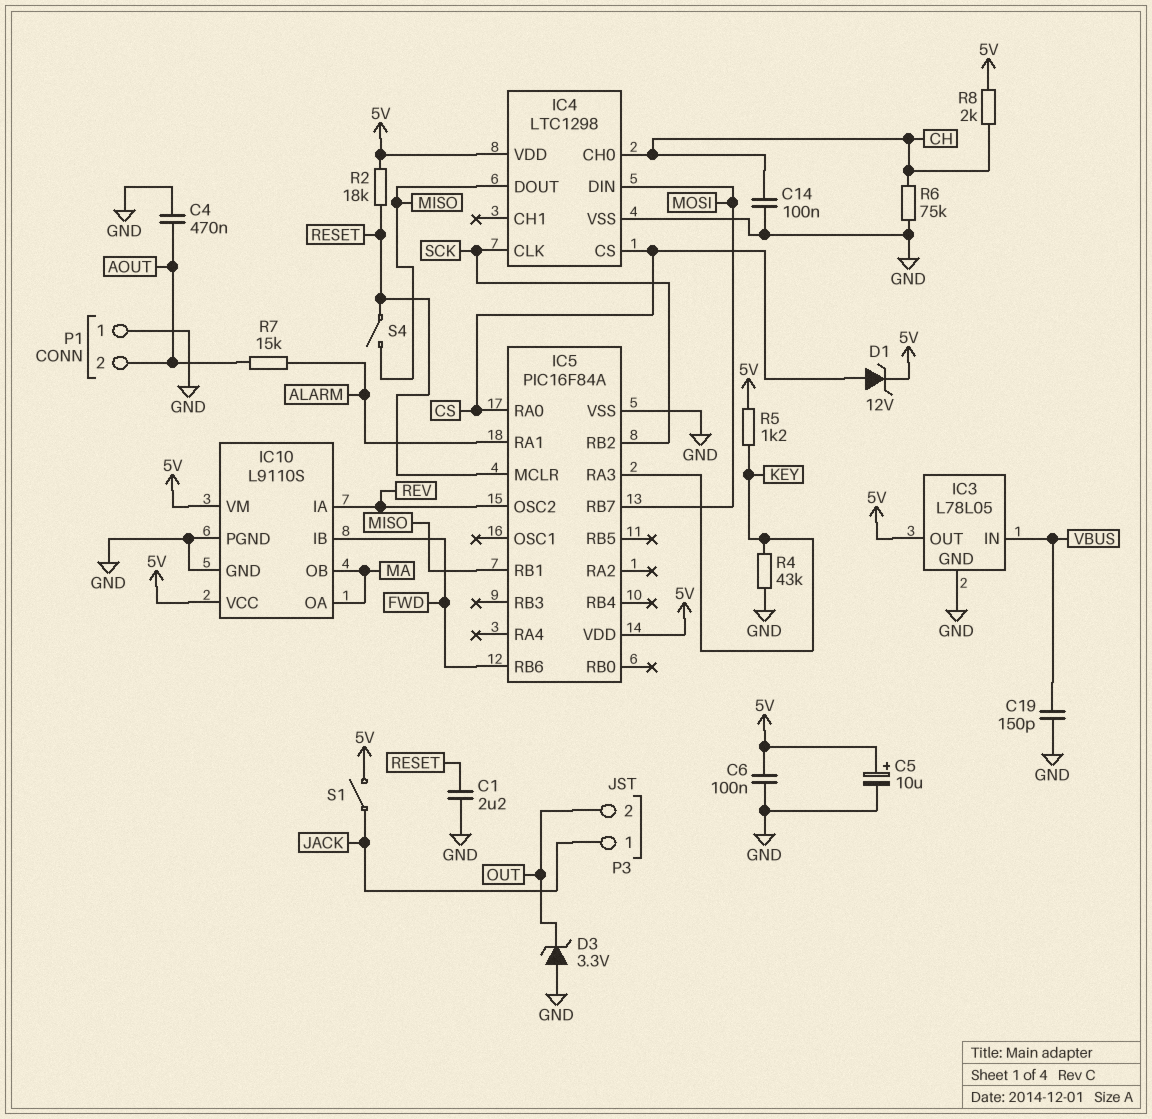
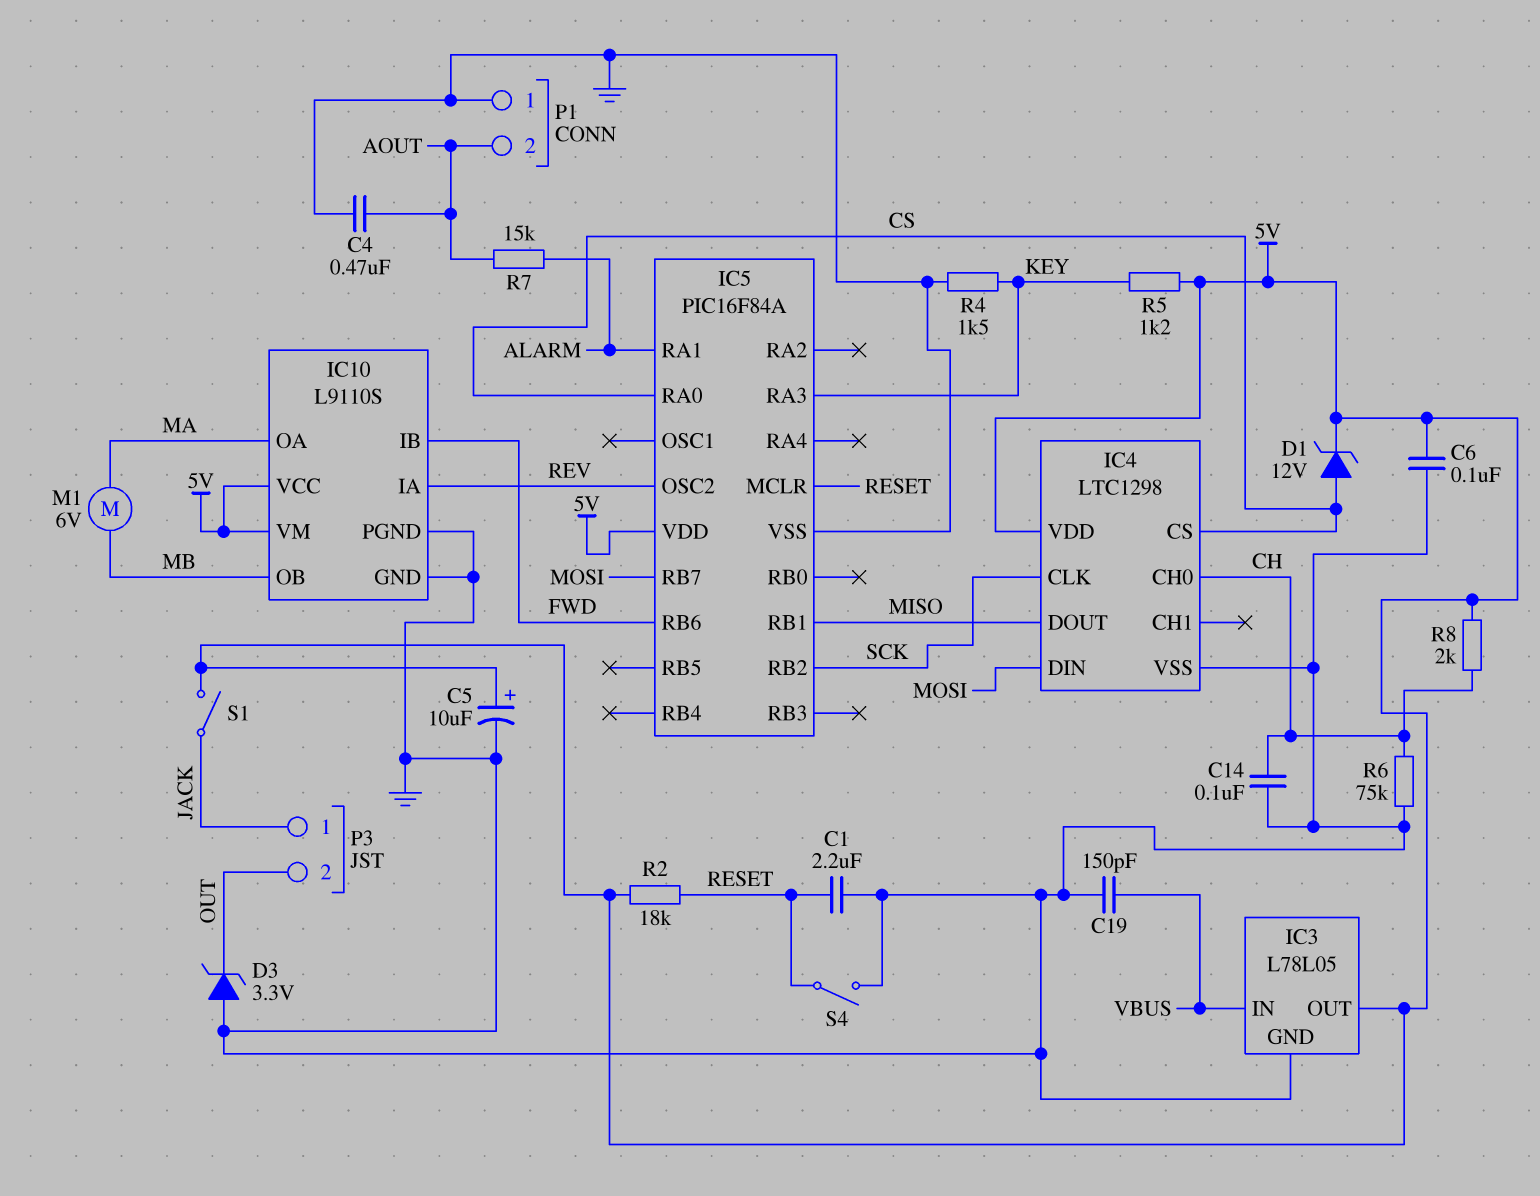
IC10 pin OB: MA -> MB
M1: none -> motor 6V (MA, MB)
R4: 43k (GND, KEY) -> 1.5k (GND, KEY)
S4: switch (MISO, RESET) -> switch (GND, RESET)

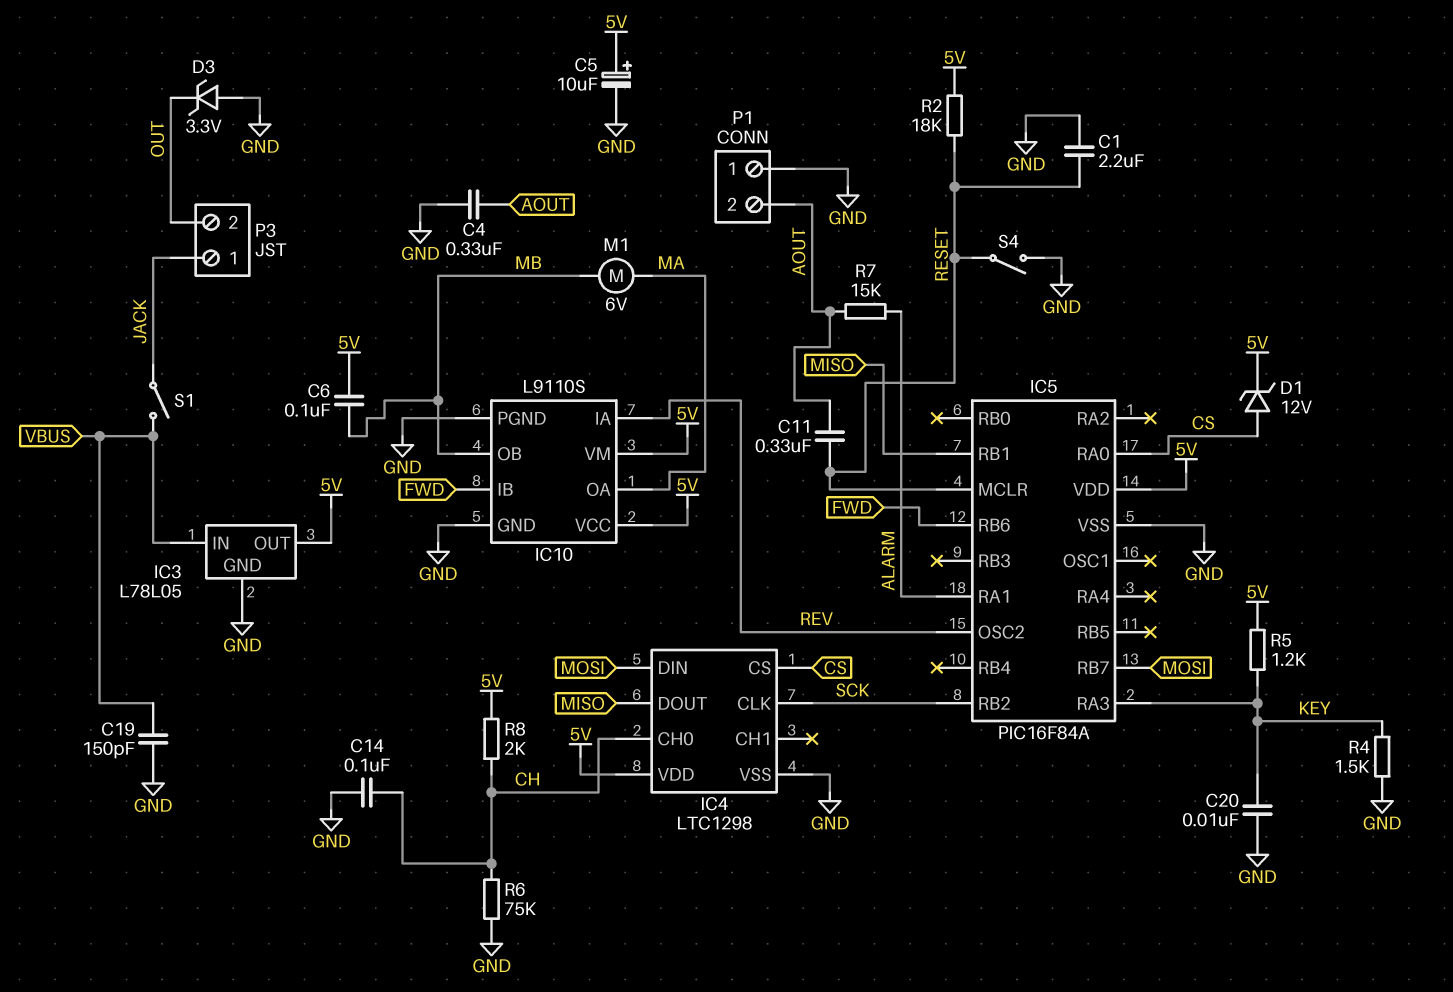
C4: 470nF (AOUT, GND) -> 330nF (AOUT, GND)
C6: 100nF (5V, GND) -> 100nF (5V, MB)
C11: none -> 330nF (AOUT, RESET)
C20: none -> 10nF (GND, KEY)
S1: switch (5V, JACK) -> switch (JACK, VBUS)

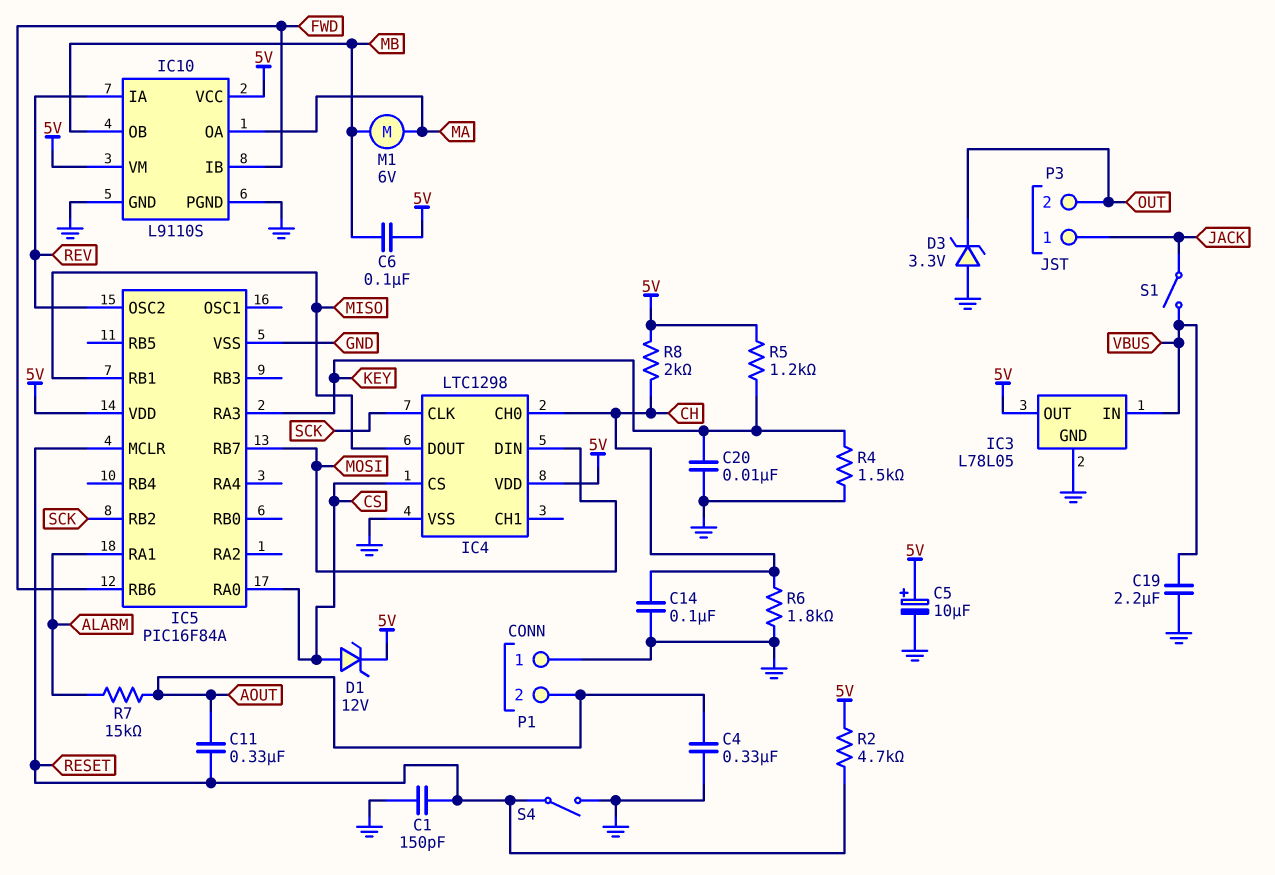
C1: 2.2uF (GND, RESET) -> 150pF (GND, RESET)
C19: 150pF (GND, VBUS) -> 2.2uF (GND, VBUS)
R2: 18k (5V, RESET) -> 4.7k (5V, RESET)
R6: 75k (CH, GND) -> 1.8k (CH, GND)

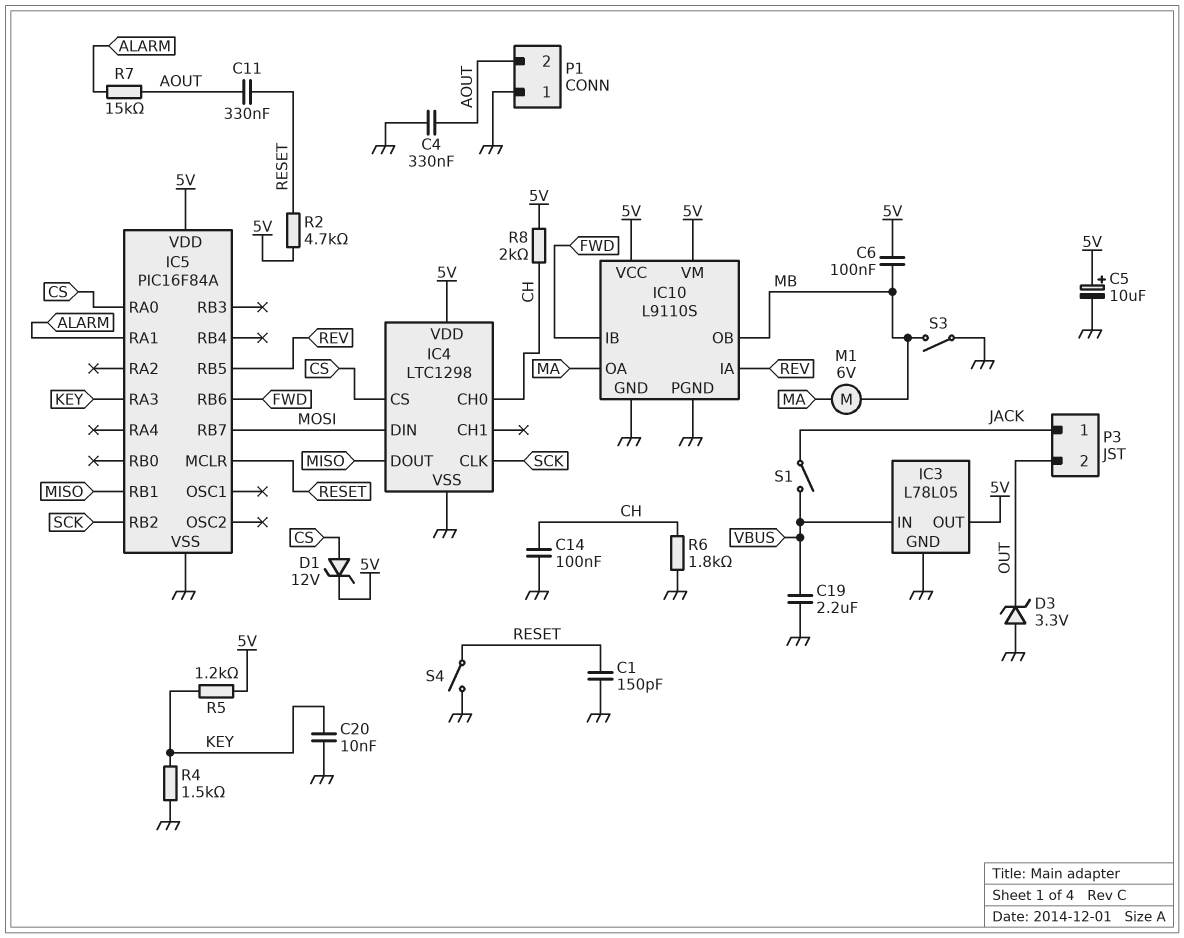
IC5 pin OSC2: REV -> none
IC5 pin RB5: none -> REV
S3: none -> switch (GND, MB)

